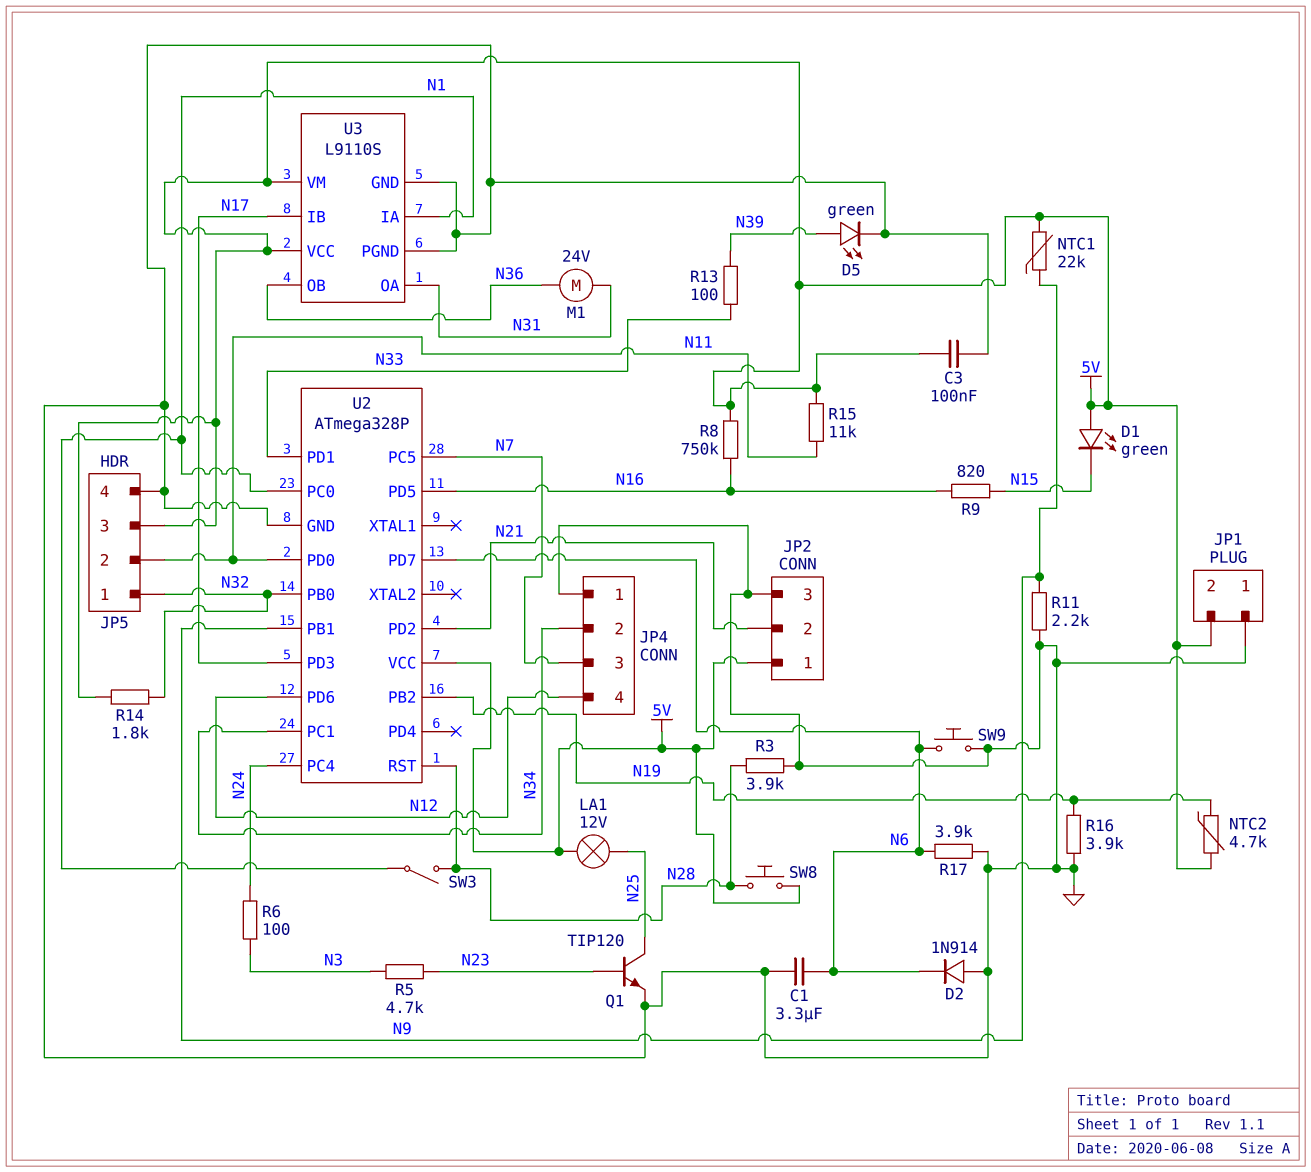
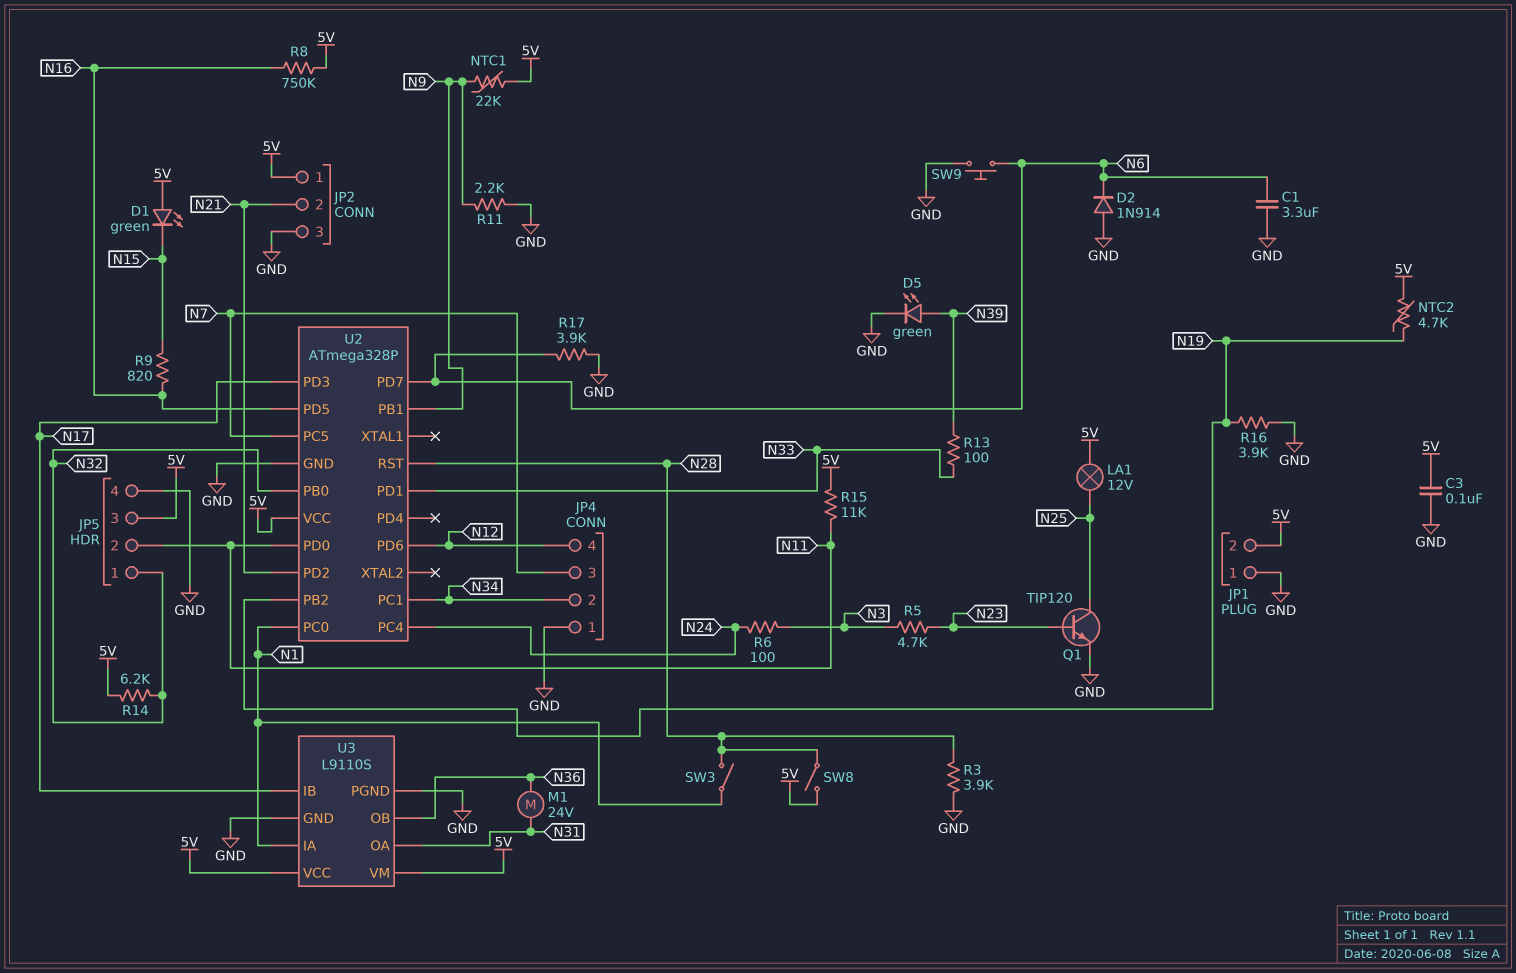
R14: 1.8k (5V, N32) -> 6.2k (5V, N32)
SW8: button (5V, N28) -> switch (5V, N28)

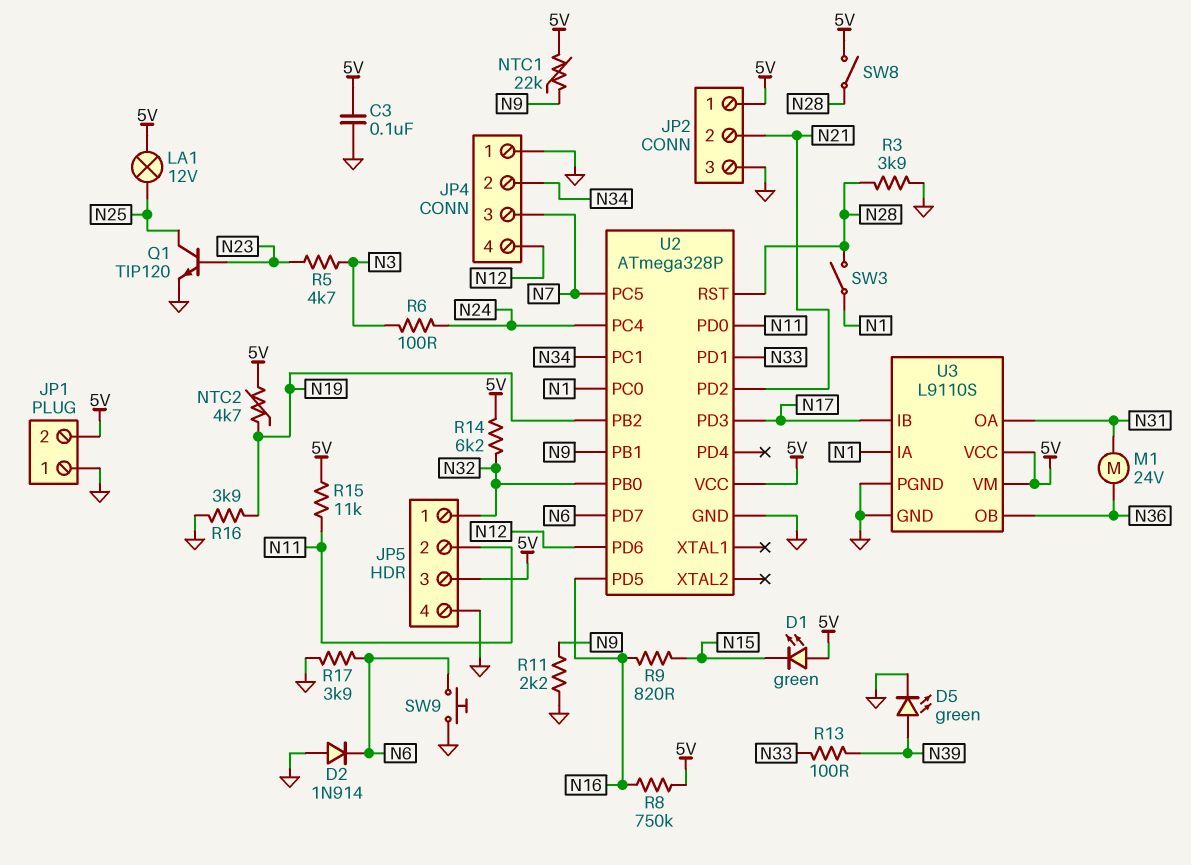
C1: 3.3uF (GND, N6) -> none

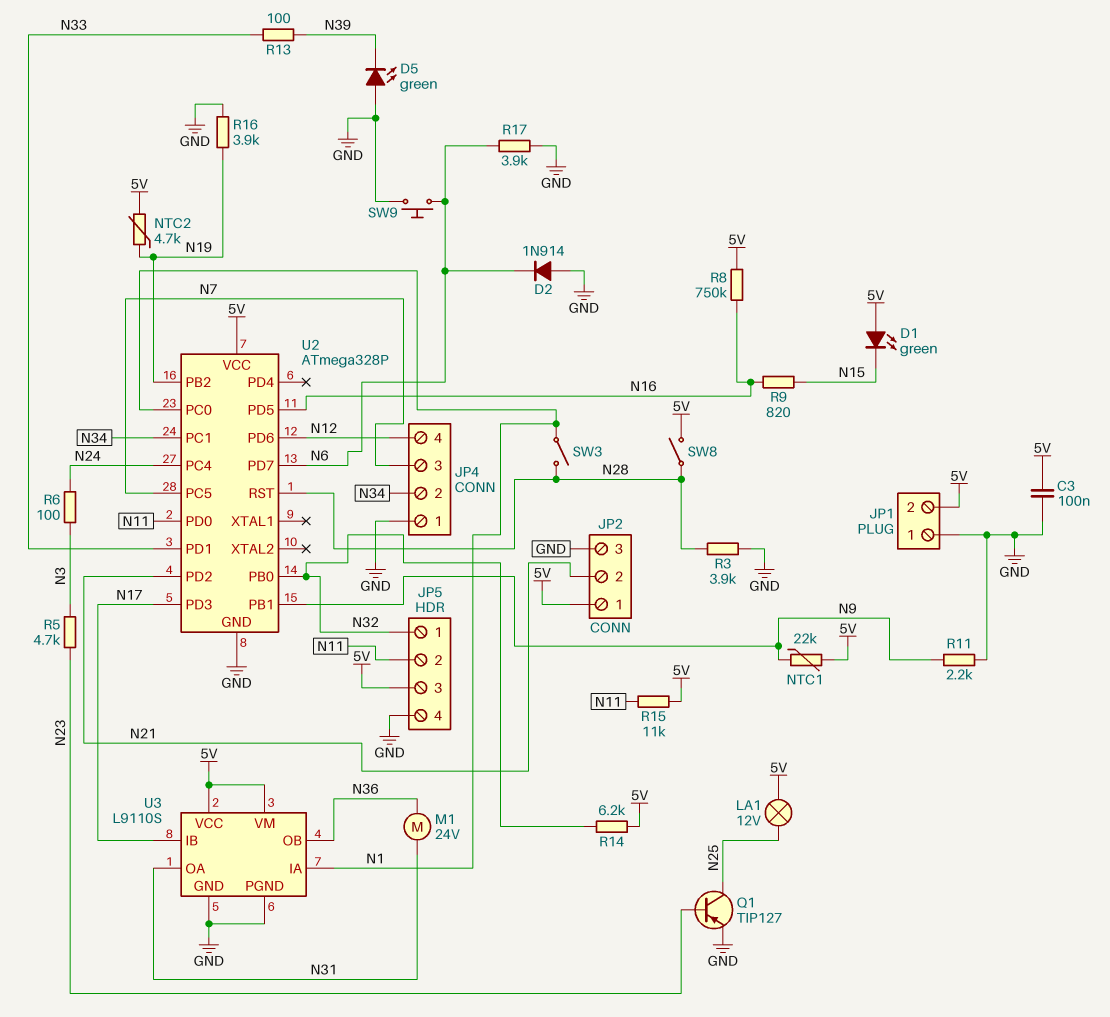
D5: LED green (A N39, K GND) -> LED green (A GND, K N39)
Q1: NPN TIP120 (B N23, C N25, E GND) -> PNP TIP127 (B N23, C N25, E GND)

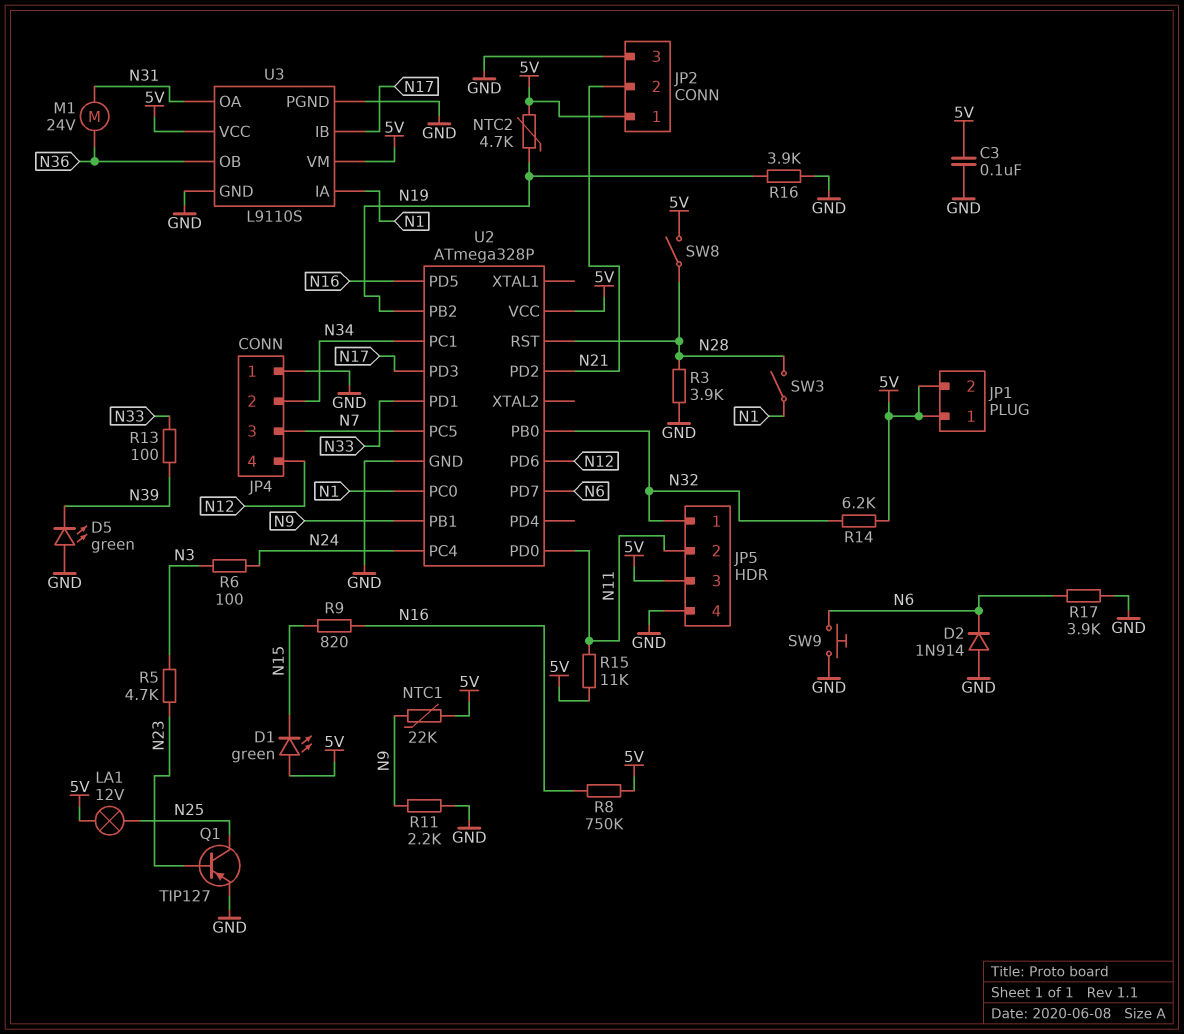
JP1 pin 1: GND -> 5V

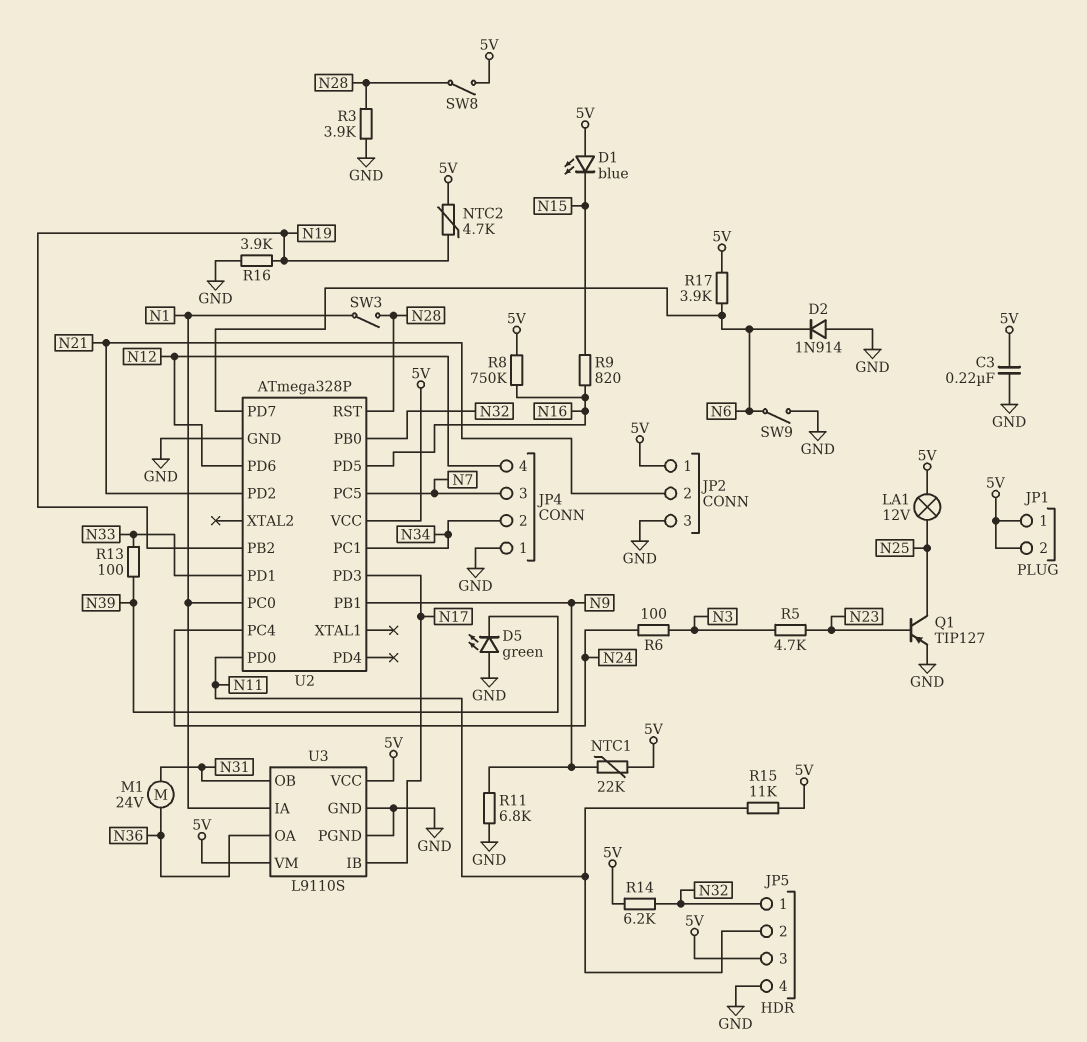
C3: 100nF (5V, GND) -> 220nF (5V, GND)
D1: LED green (A 5V, K N15) -> LED blue (A 5V, K N15)
R11: 2.2k (GND, N9) -> 6.8k (GND, N9)
R17: 3.9k (GND, N6) -> 3.9k (5V, N6)
SW9: button (GND, N6) -> switch (GND, N6)
U3 pin OA: N31 -> N36
U3 pin OB: N36 -> N31

